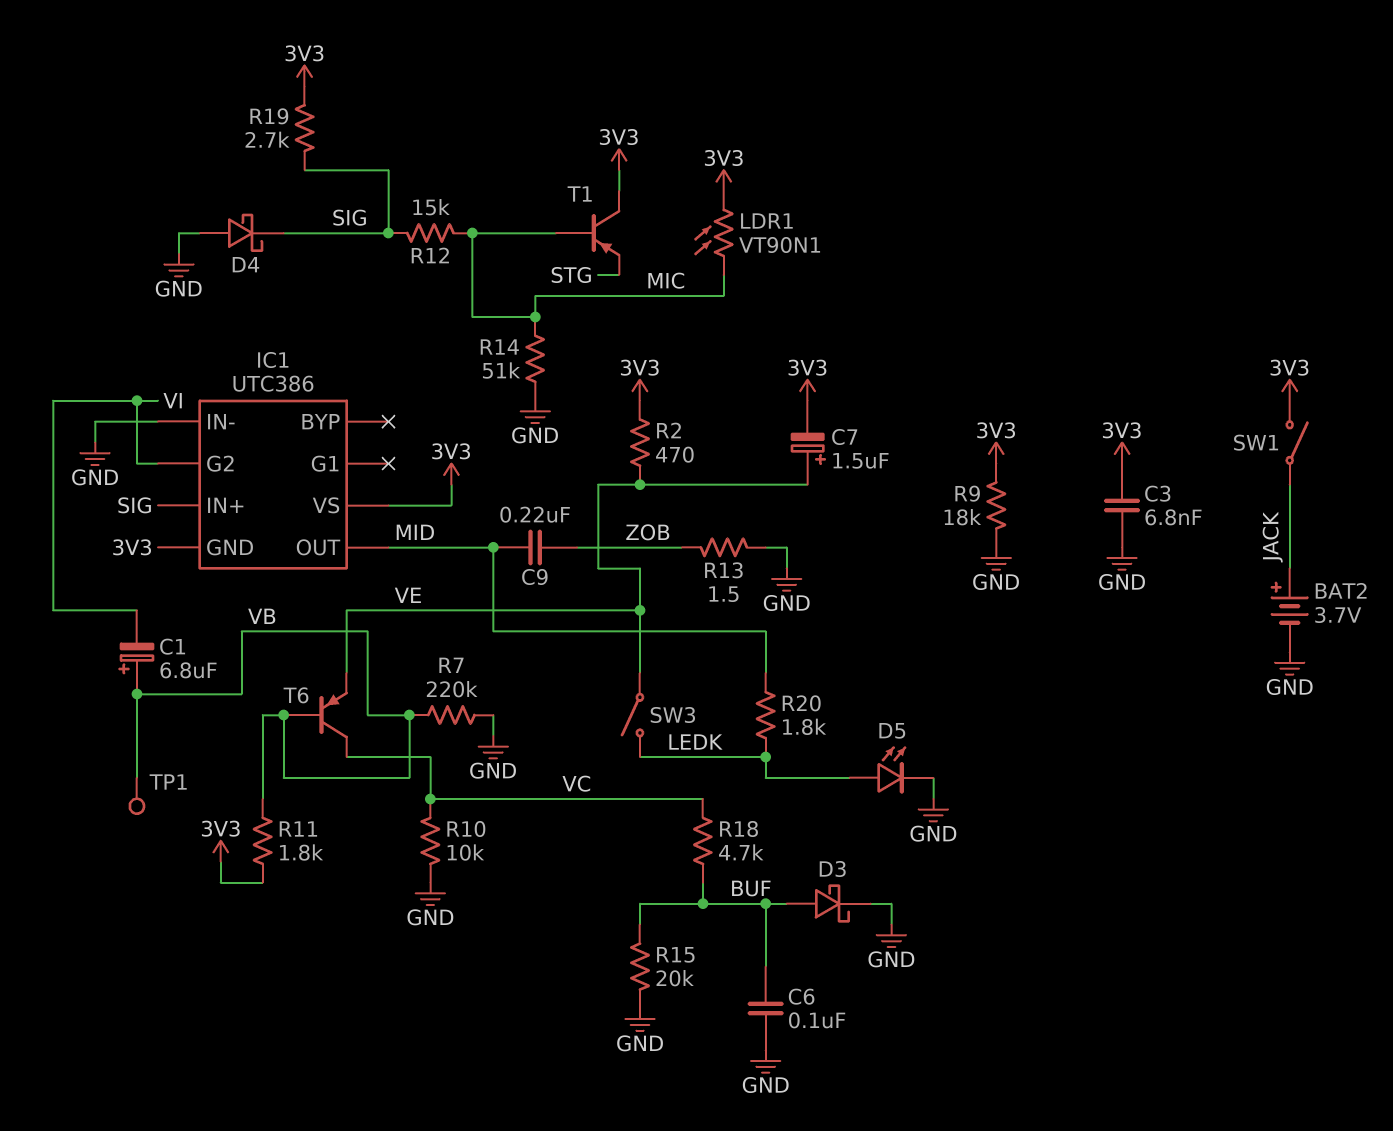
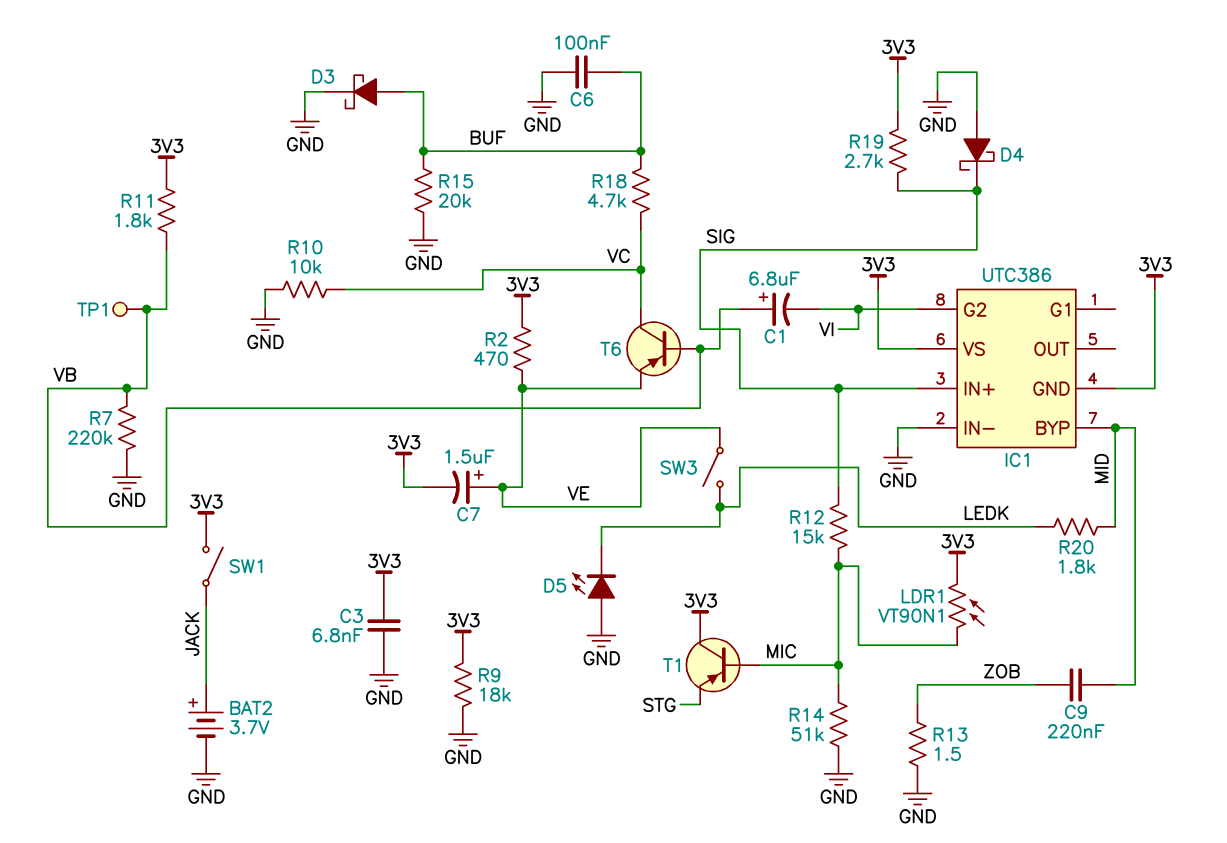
D5: LED (A LEDK, K GND) -> LED (A GND, K LEDK)
IC1 pin BYP: none -> MID
IC1 pin OUT: MID -> none

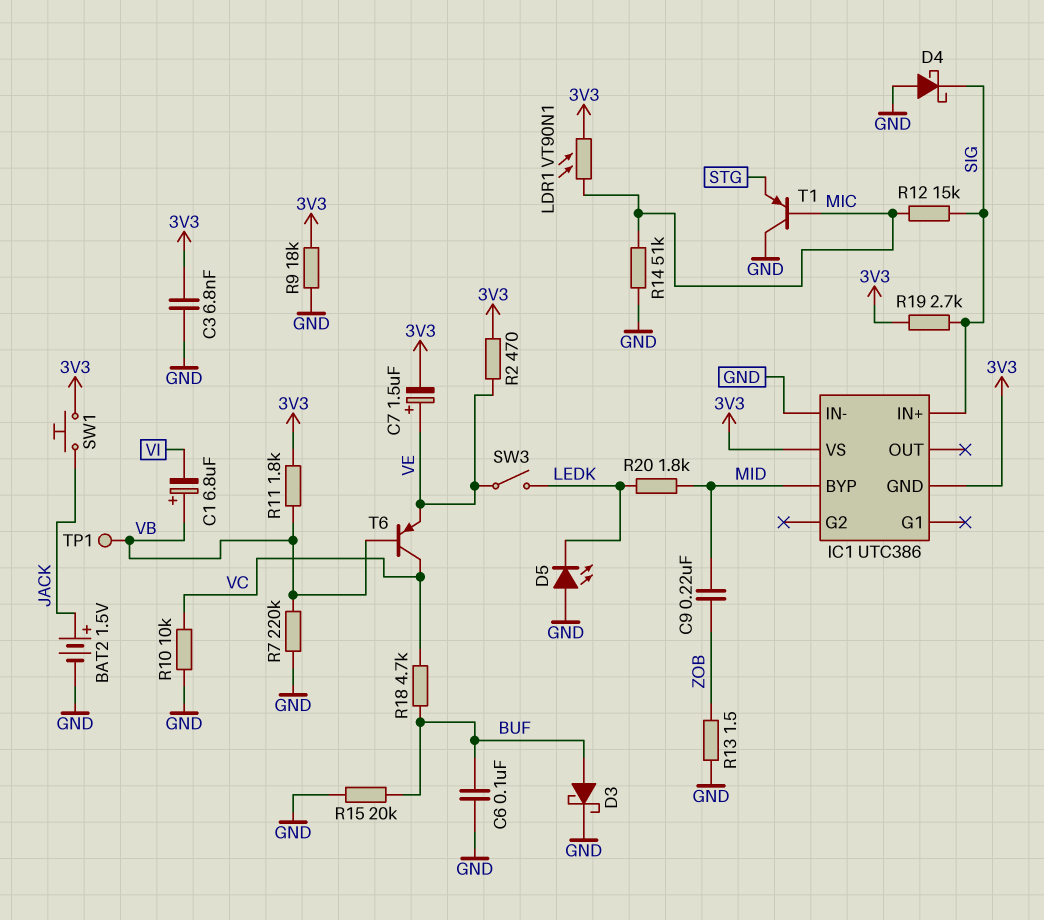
BAT2: 3.7V (plus JACK, minus GND) -> 1.5V (plus JACK, minus GND)
IC1 pin G2: VI -> none
SW1: switch (3V3, JACK) -> button (3V3, JACK)
T1: PNP (B MIC, C 3V3, E STG) -> PNP (B MIC, C GND, E STG)

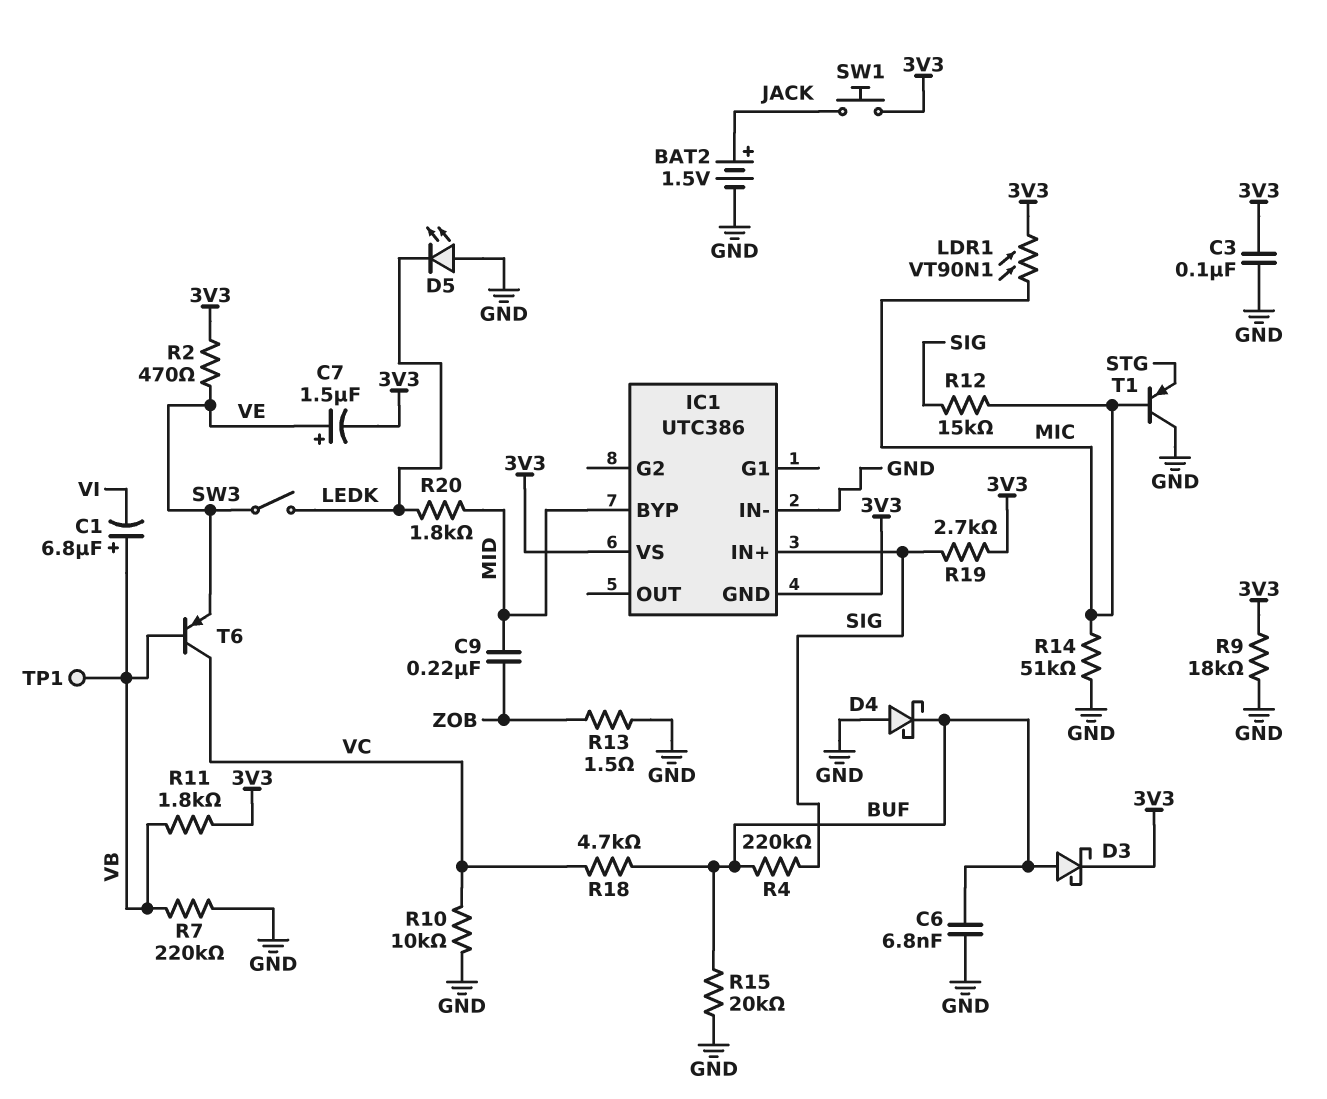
C3: 6.8nF (3V3, GND) -> 100nF (3V3, GND)
C6: 100nF (BUF, GND) -> 6.8nF (BUF, GND)
D3: schottky (A BUF, K GND) -> schottky (A BUF, K 3V3)
D4: schottky (A GND, K SIG) -> schottky (A GND, K BUF)
R4: none -> 220k (BUF, SIG)

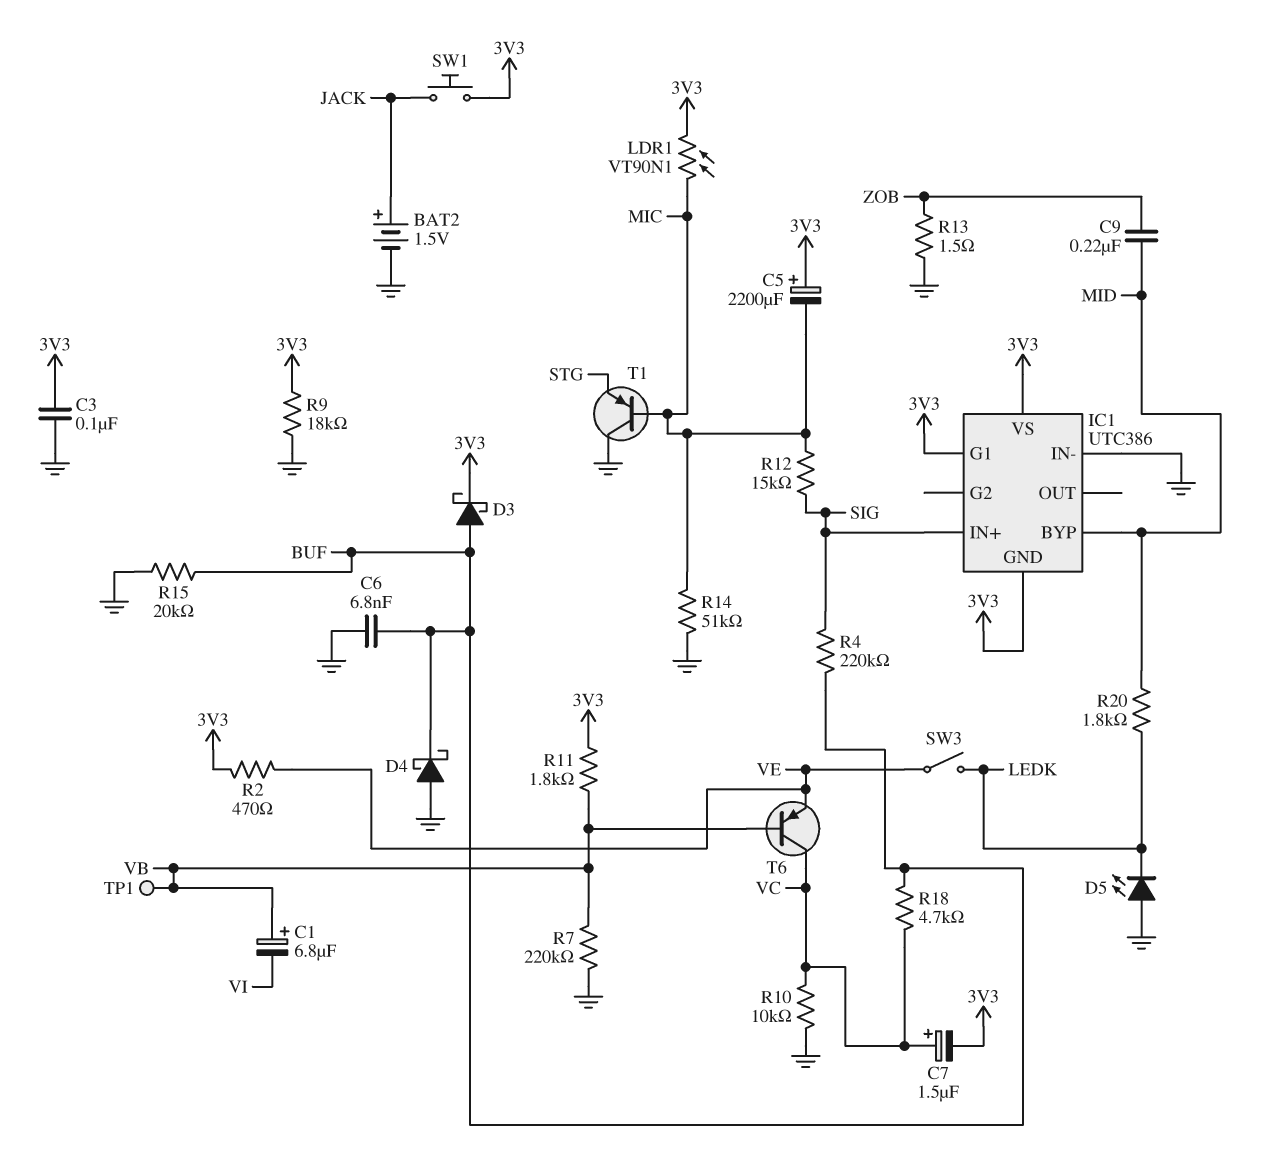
C5: none -> 2200uF (plus 3V3, minus MIC)
C7: 1.5uF (plus VE, minus 3V3) -> 1.5uF (plus VC, minus 3V3)
IC1 pin G1: none -> 3V3
R19: 2.7k (3V3, SIG) -> none

